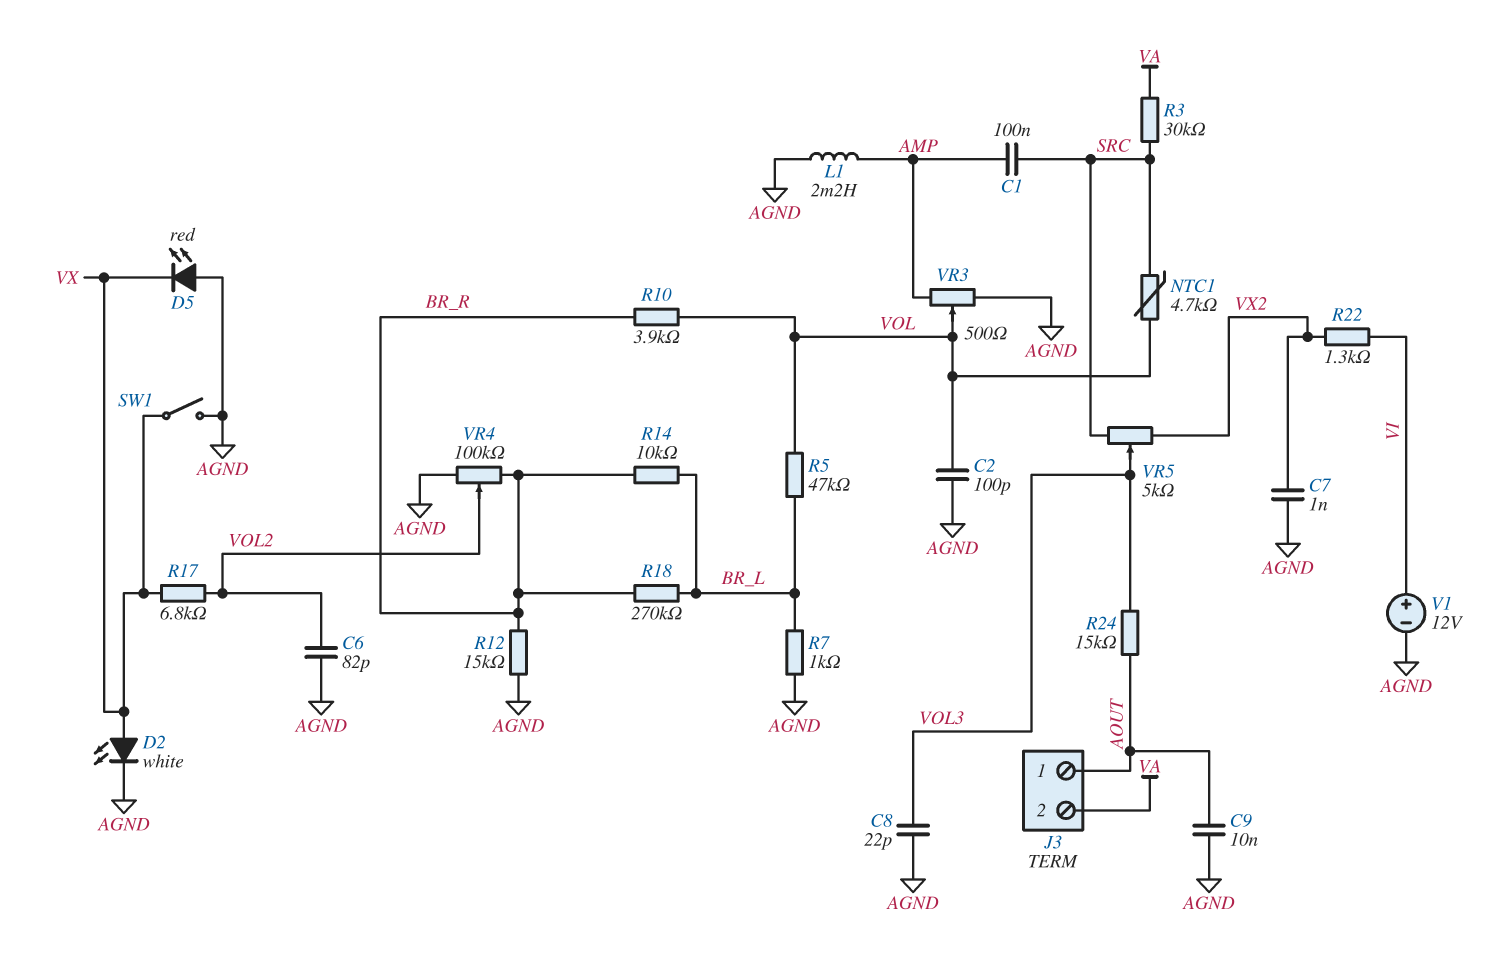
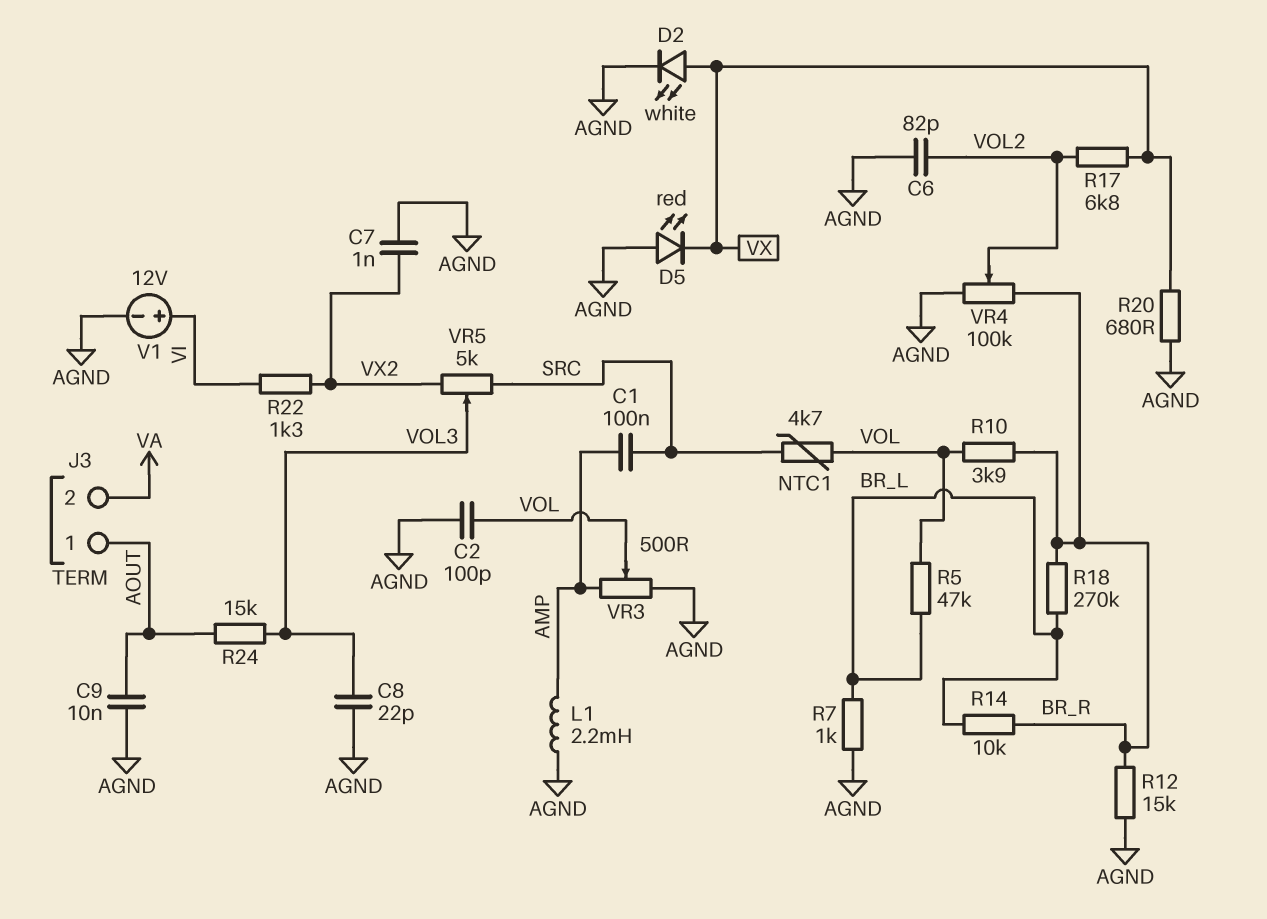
R3: 30k (SRC, VA) -> none
R20: none -> 680 (AGND, VX)
SW1: switch (AGND, VX) -> none

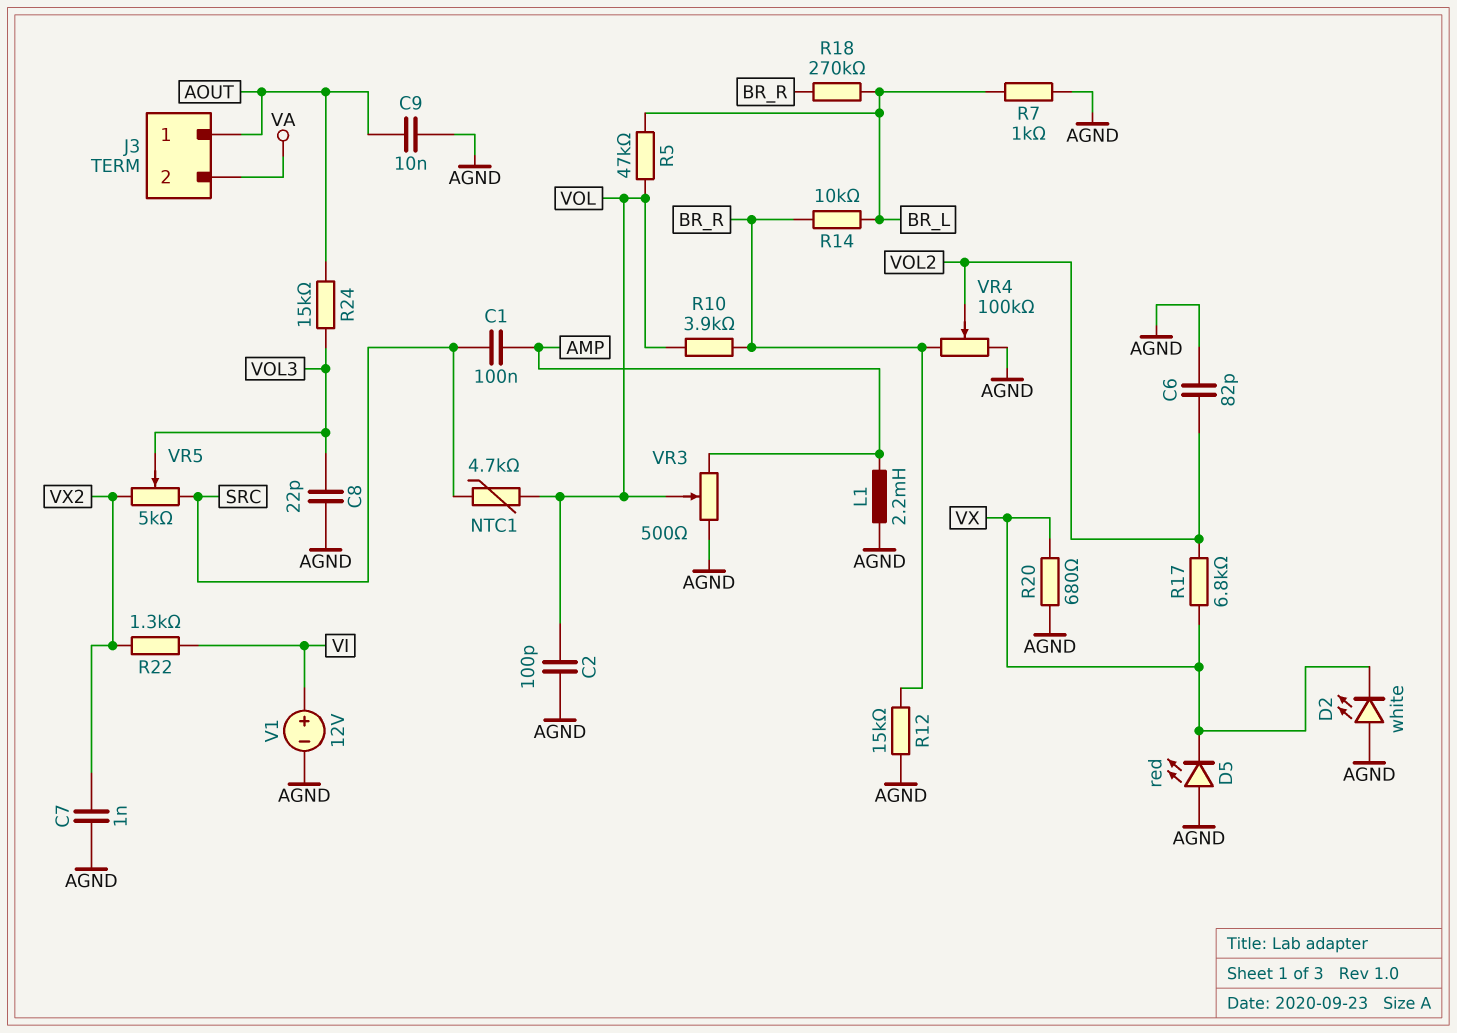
D2: LED white (A VX, K AGND) -> LED white (A AGND, K VX)

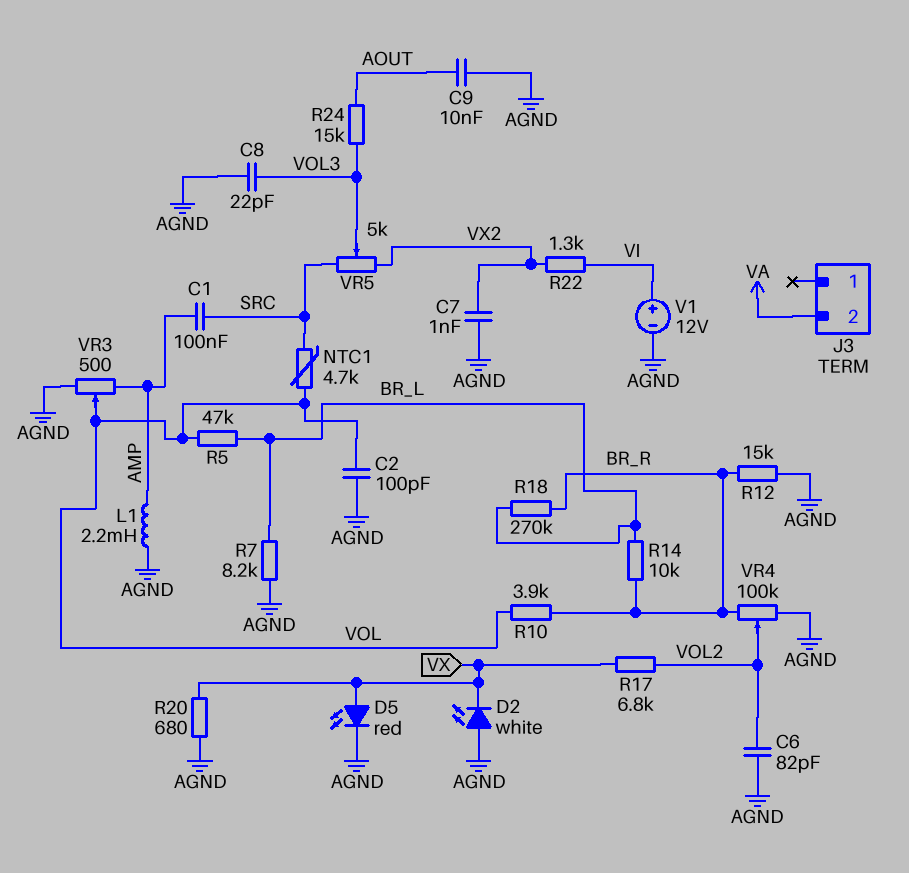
D5: LED red (A AGND, K VX) -> LED red (A VX, K AGND)
J3 pin 1: AOUT -> none
R7: 1k (AGND, BR_L) -> 8.2k (AGND, BR_L)

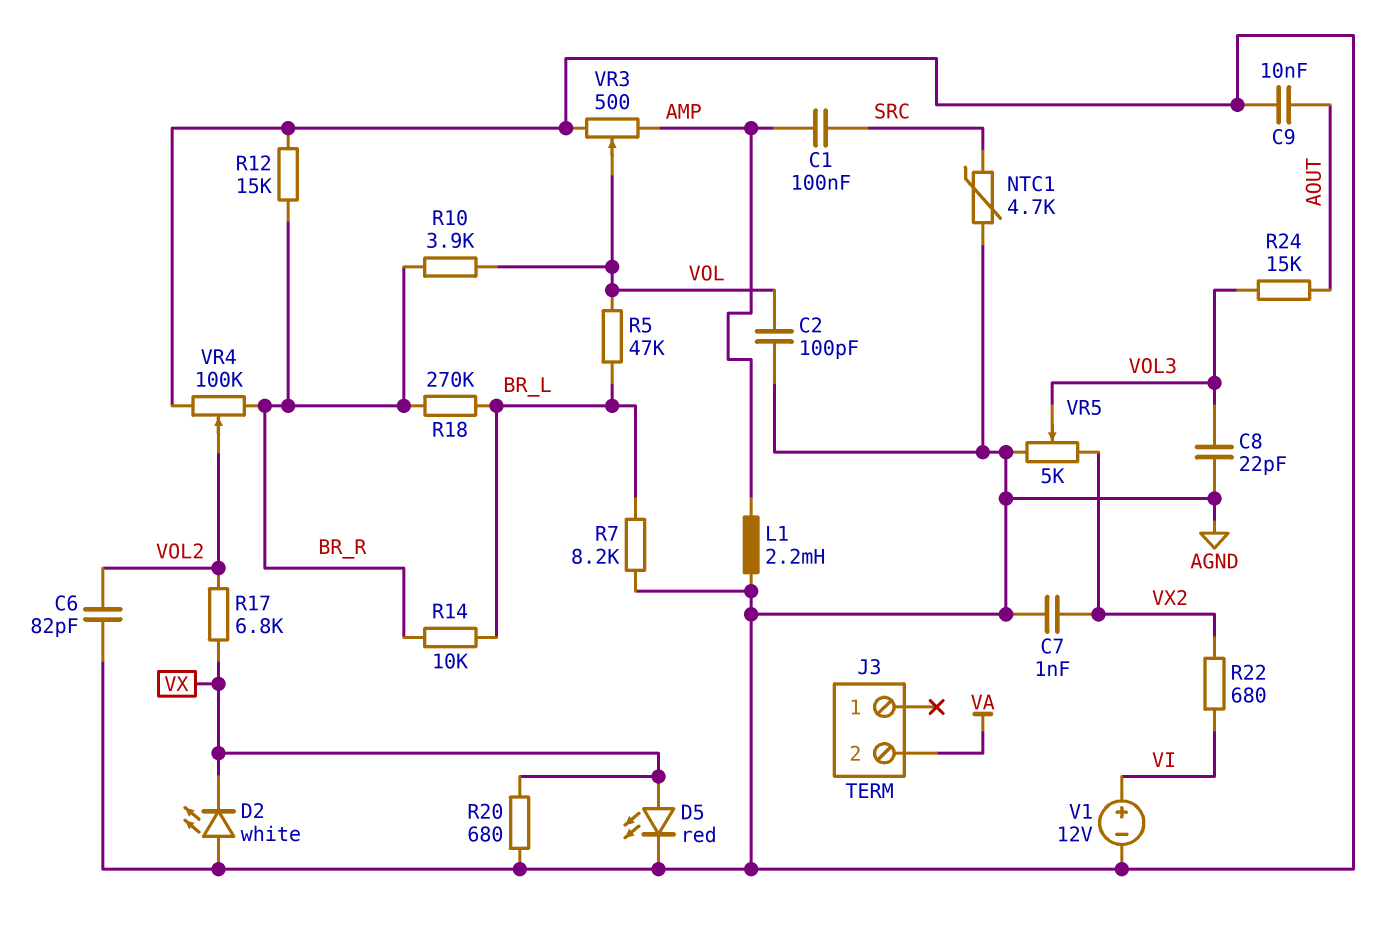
NTC1: 4.7k (SRC, VOL) -> 4.7k (AGND, SRC)
R22: 1.3k (VI, VX2) -> 680 (VI, VX2)
VR5: 5k (SRC, VX2, wiper VOL3) -> 5k (AGND, VX2, wiper VOL3)

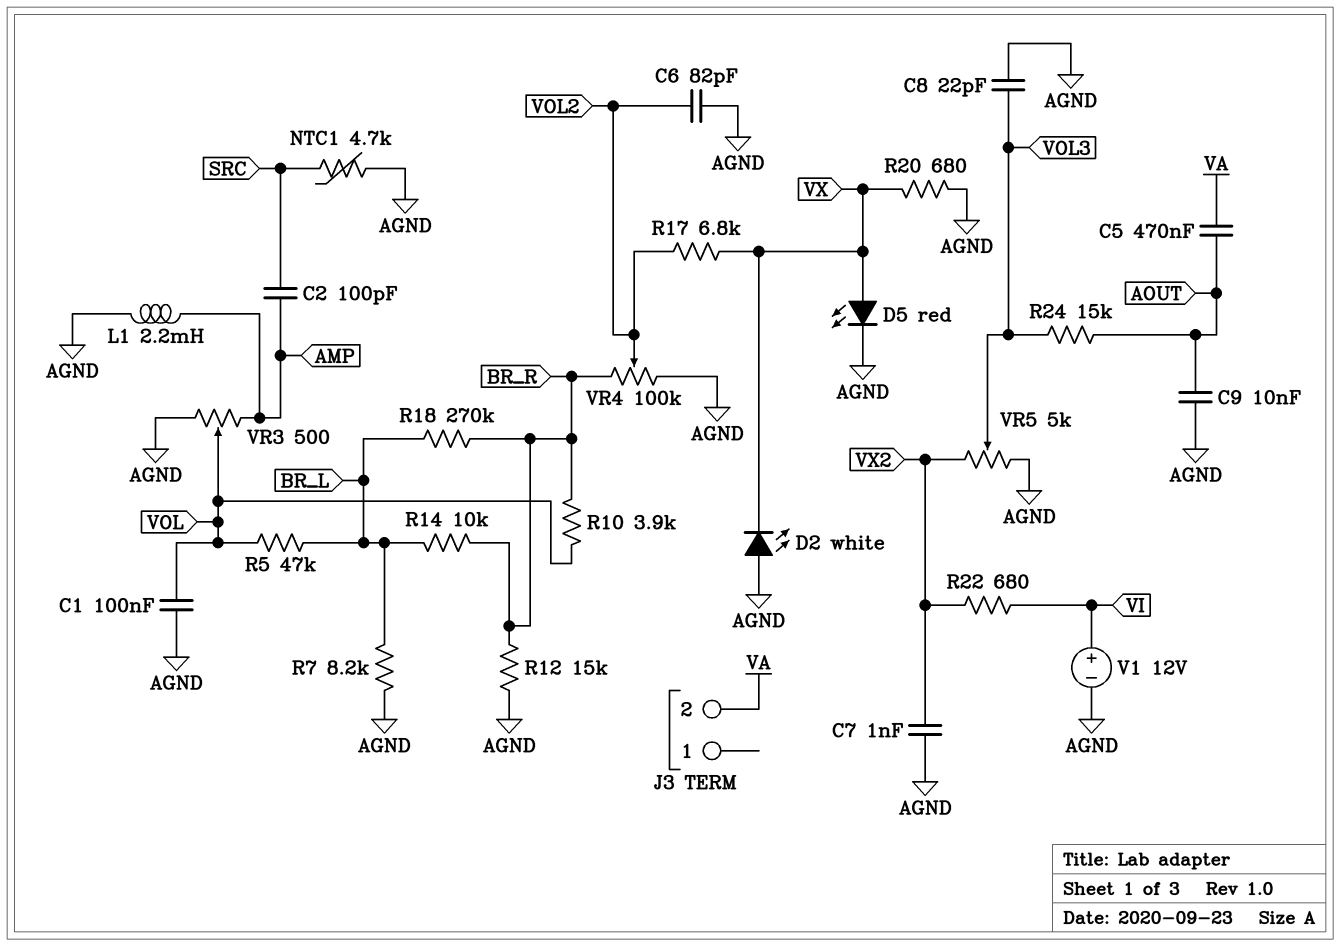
C1: 100nF (AMP, SRC) -> 100nF (AGND, VOL)
C2: 100pF (AGND, VOL) -> 100pF (AMP, SRC)
C5: none -> 470nF (AOUT, VA)

